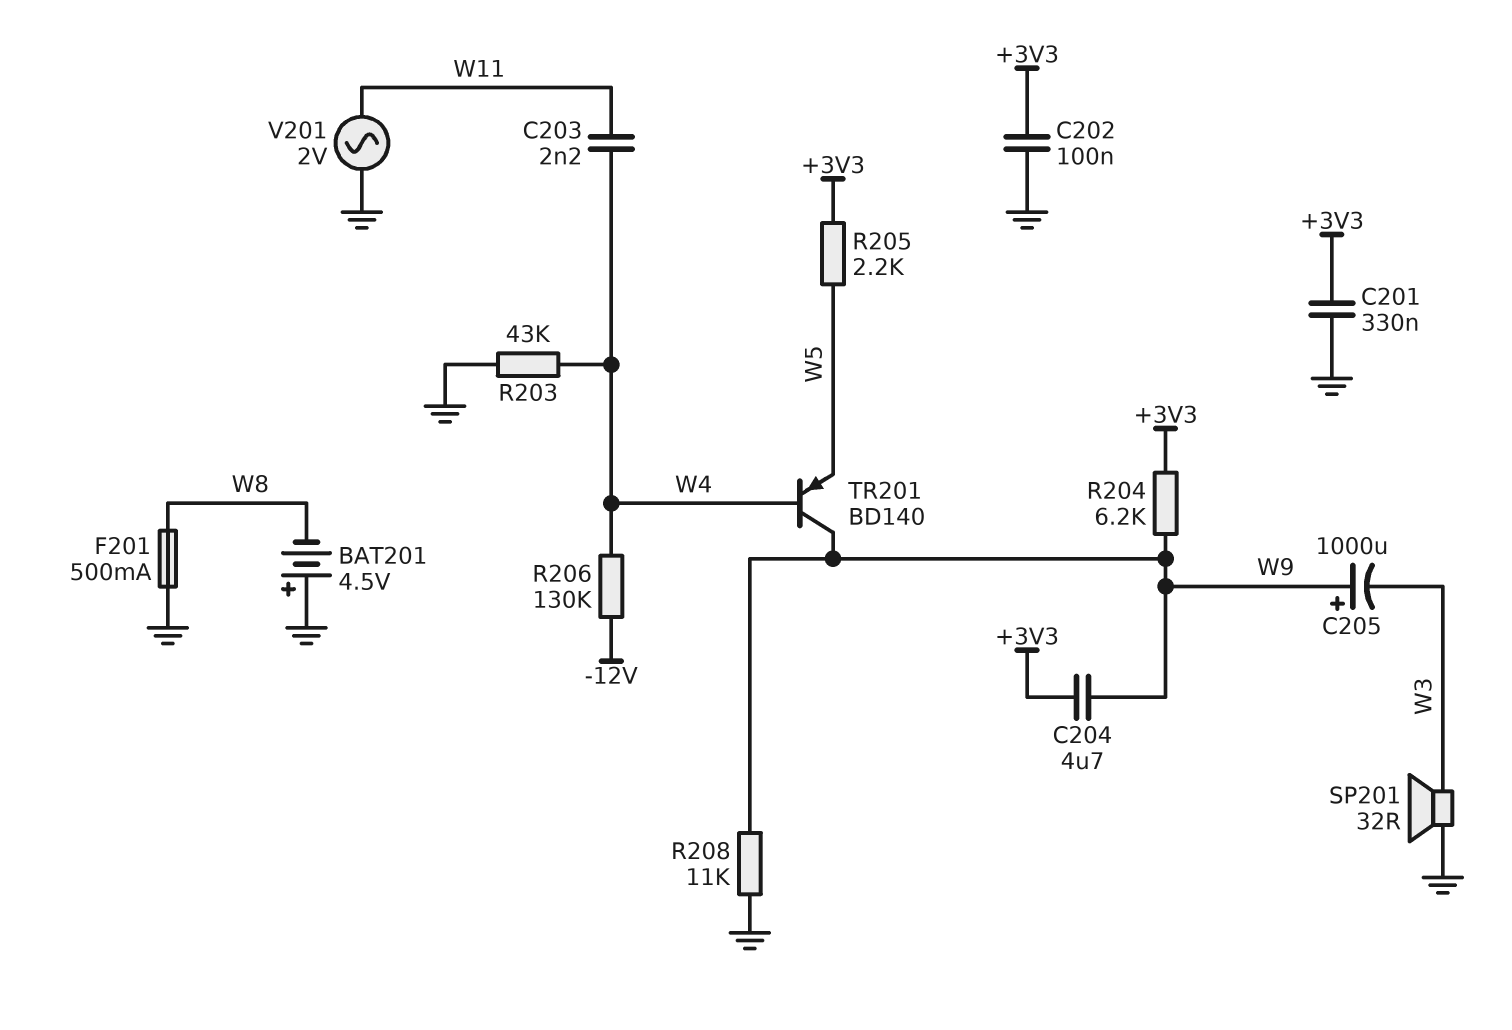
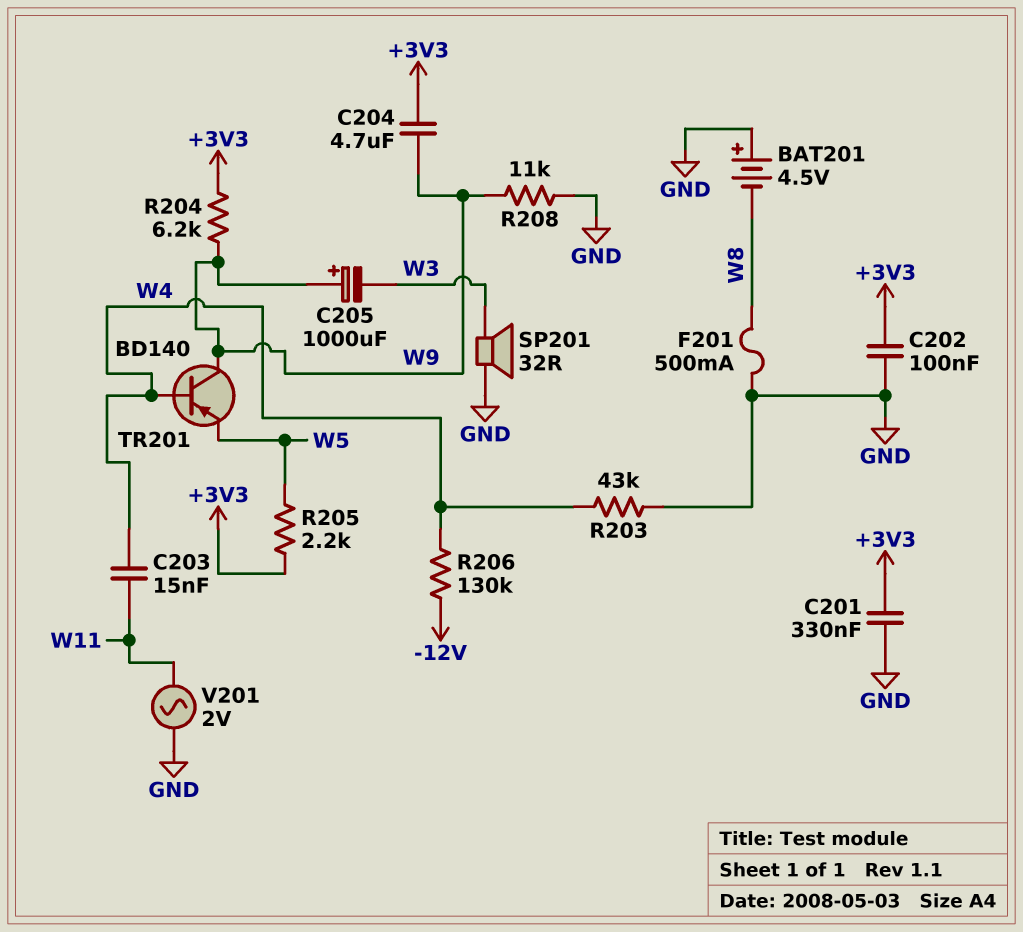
C203: 2.2nF (W4, W11) -> 15nF (W4, W11)

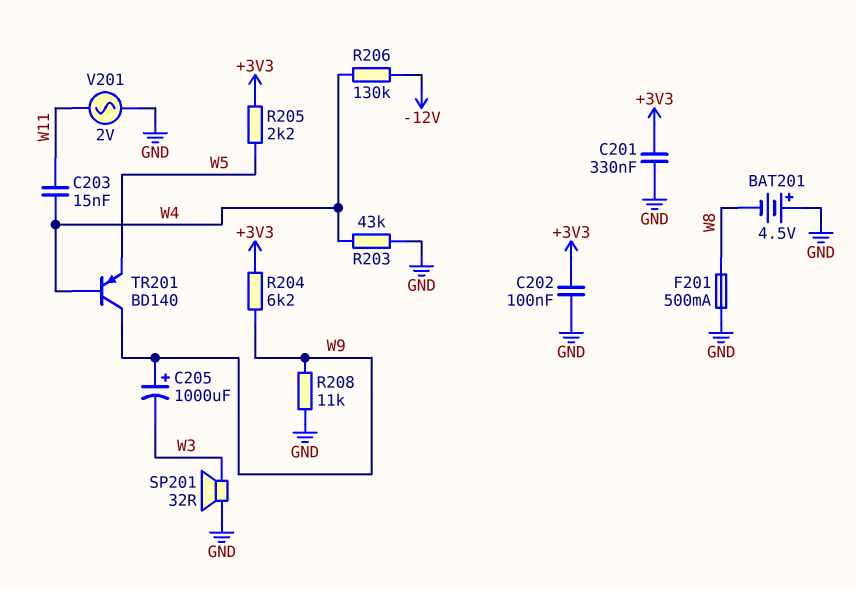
C204: 4.7uF (+3V3, W9) -> none

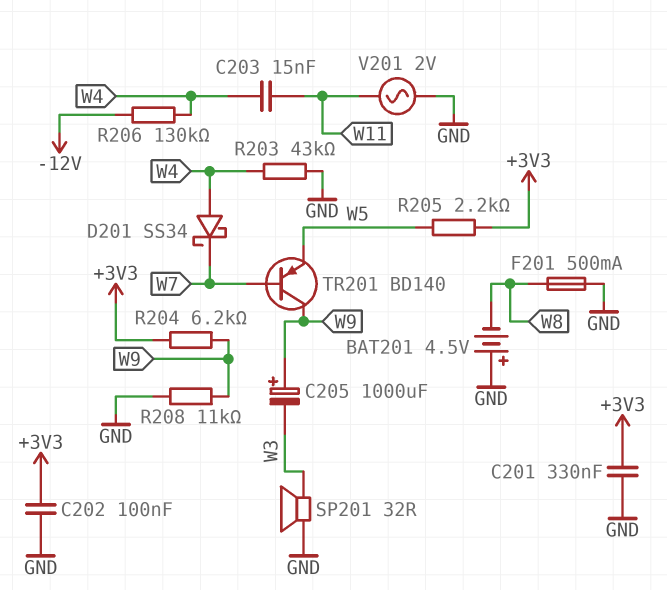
D201: none -> schottky SS34 (A W4, K W7)
TR201: PNP BD140 (B W4, C W9, E W5) -> PNP BD140 (B W7, C W9, E W5)

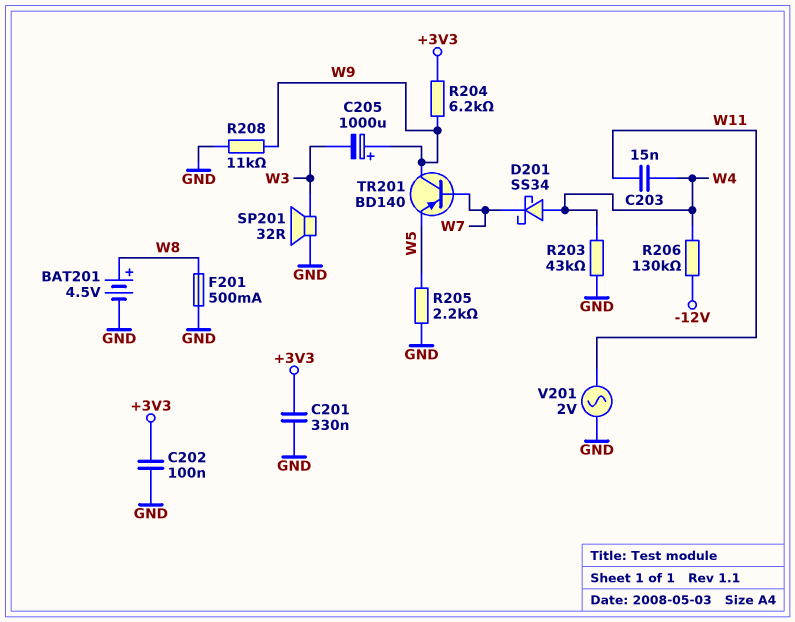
BAT201: 4.5V (plus GND, minus W8) -> 4.5V (plus W8, minus GND)
R205: 2.2k (+3V3, W5) -> 2.2k (GND, W5)

